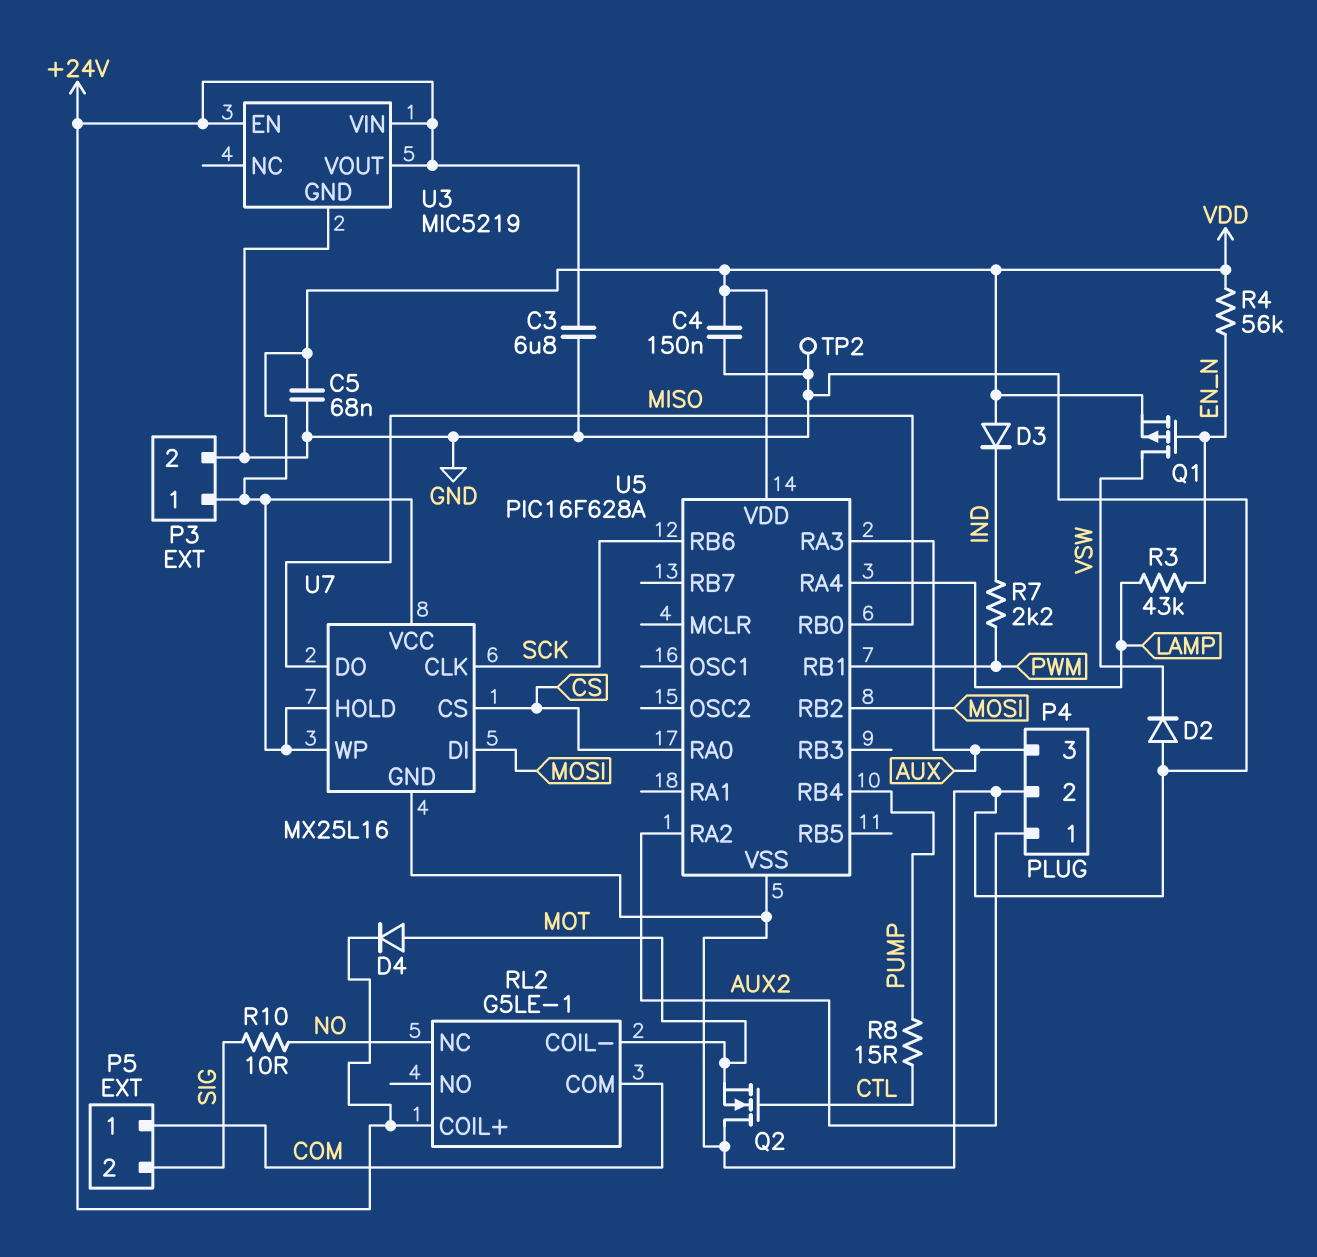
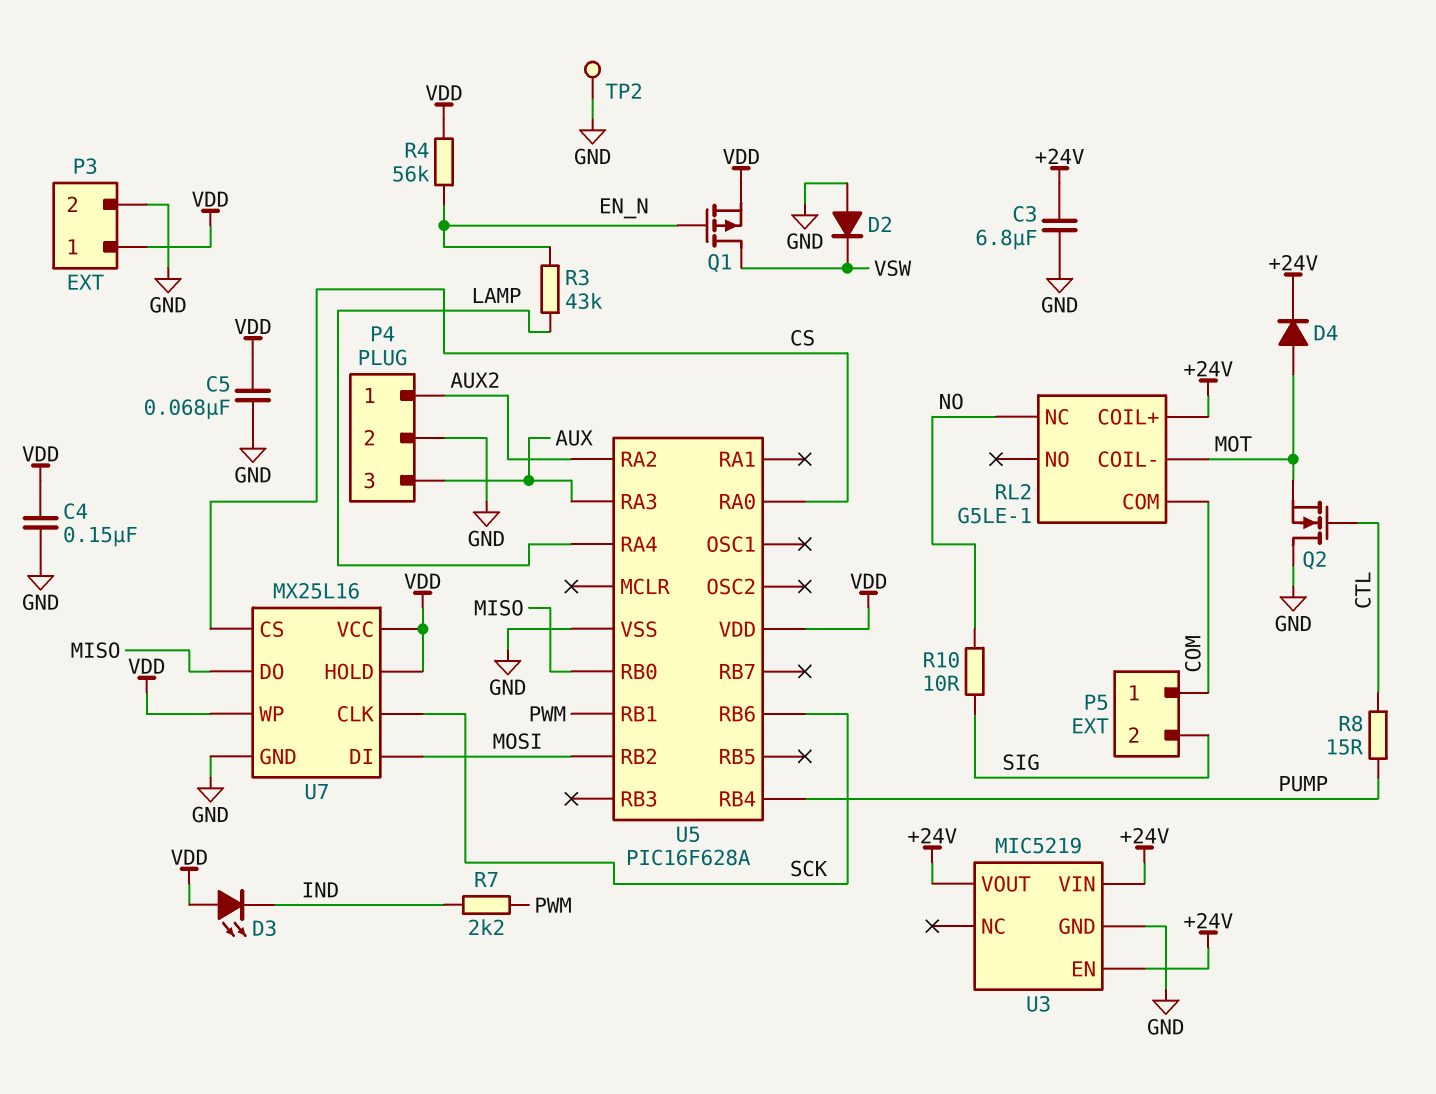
D3: diode (A VDD, K IND) -> LED (A VDD, K IND)

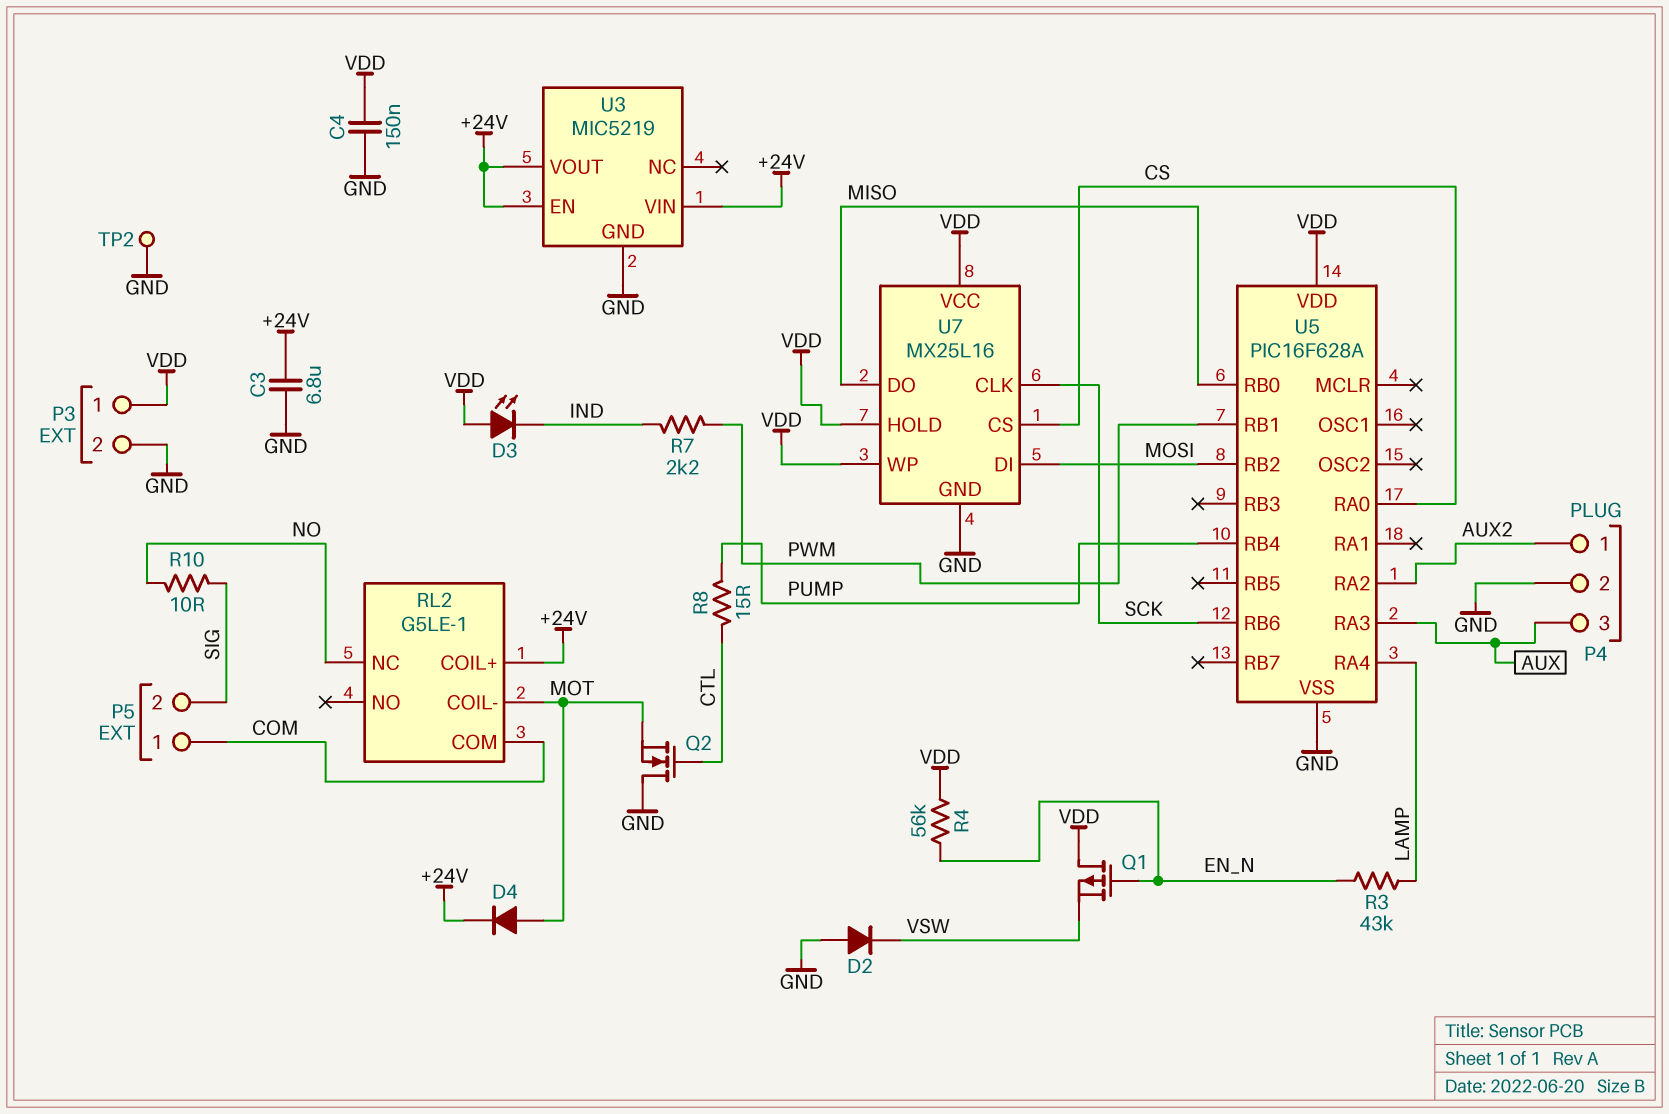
C5: 68nF (GND, VDD) -> none
Q1: PMOS (G EN_N, D VSW, S VDD) -> PMOS (G EN_N, D VDD, S VSW)

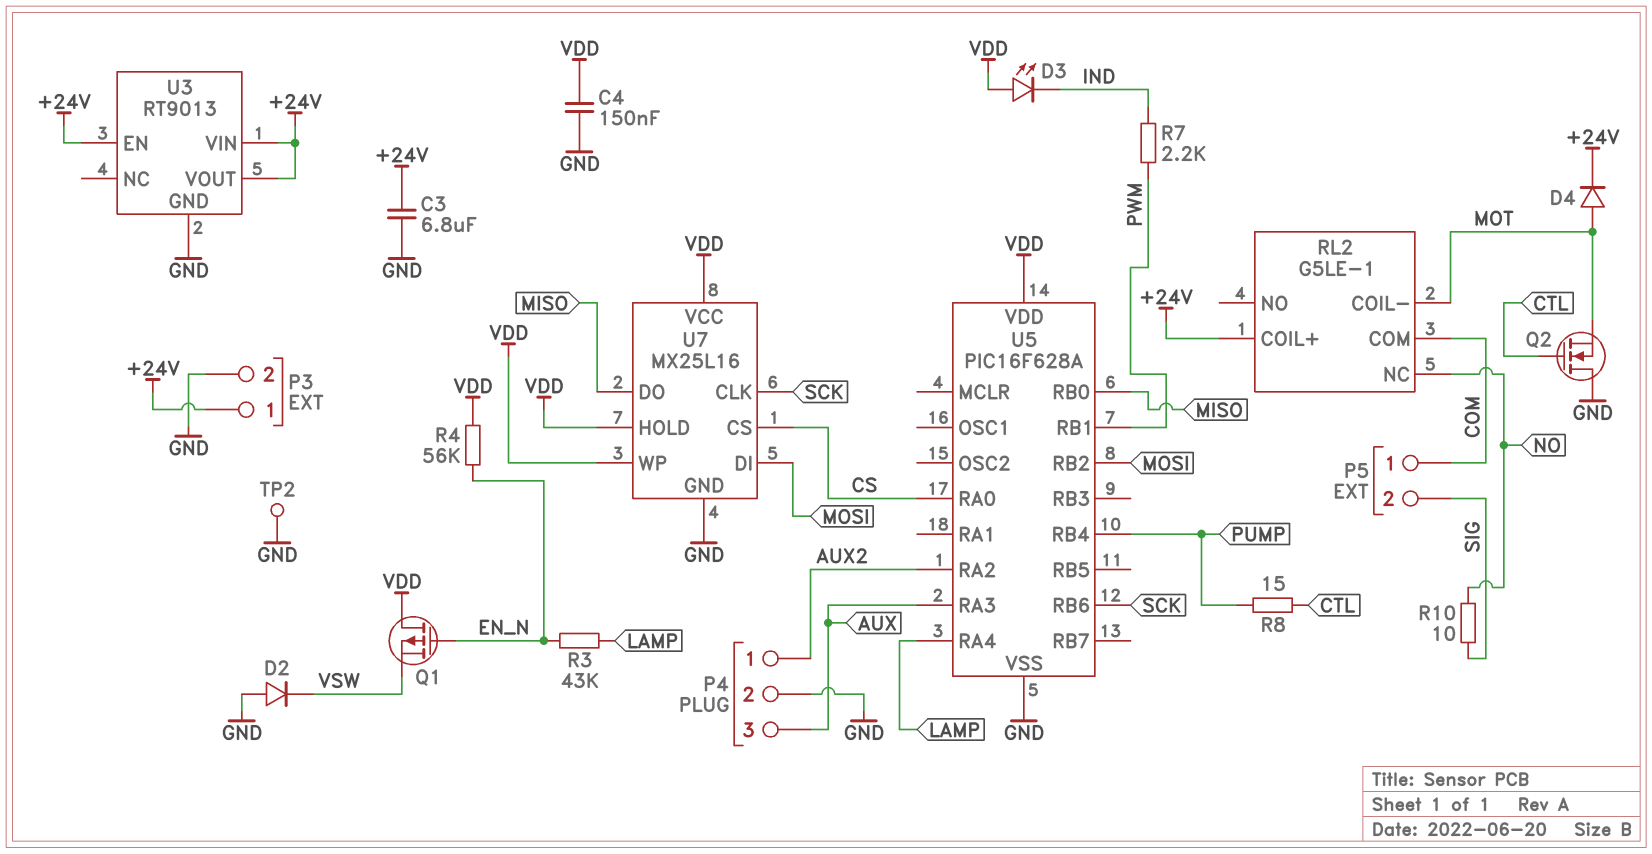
P3 pin 1: VDD -> +24V
U3: MIC5219 -> RT9013

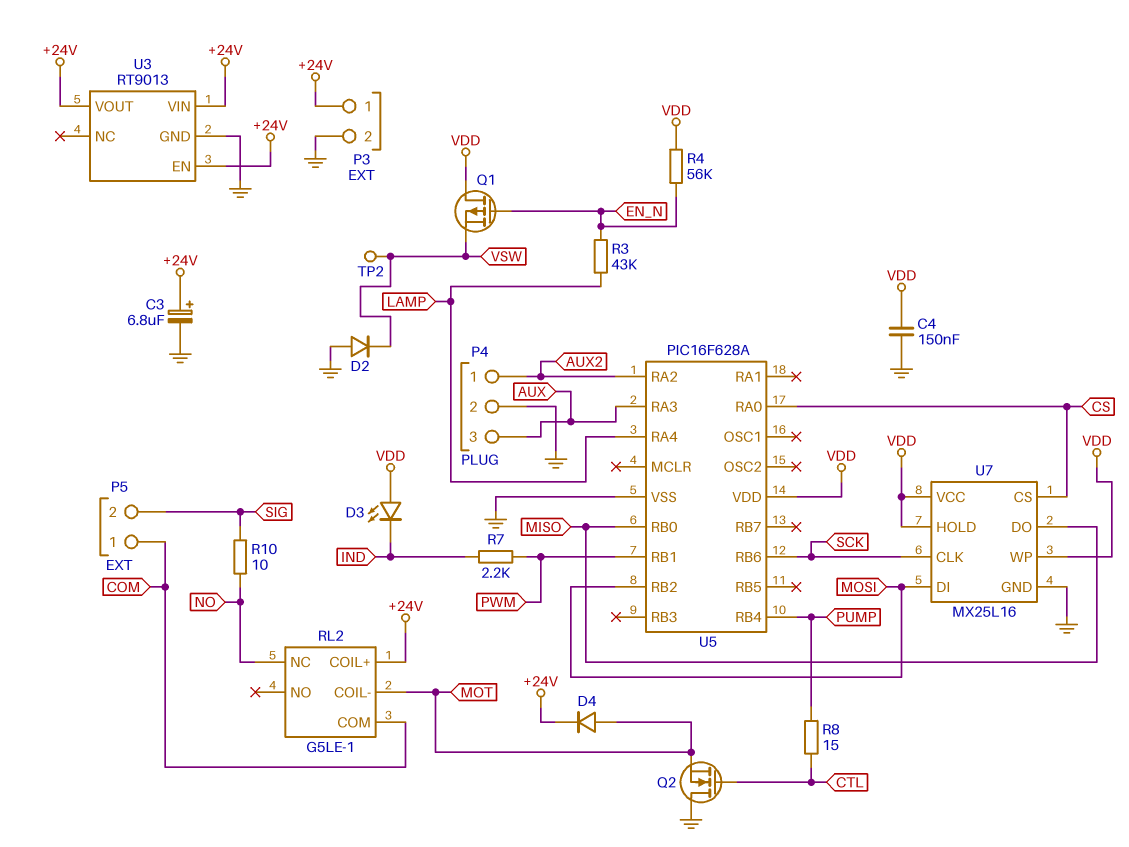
C3: 6.8uF (+24V, GND) -> 6.8uF (plus +24V, minus GND)
TP2: test point (GND) -> test point (VSW)

